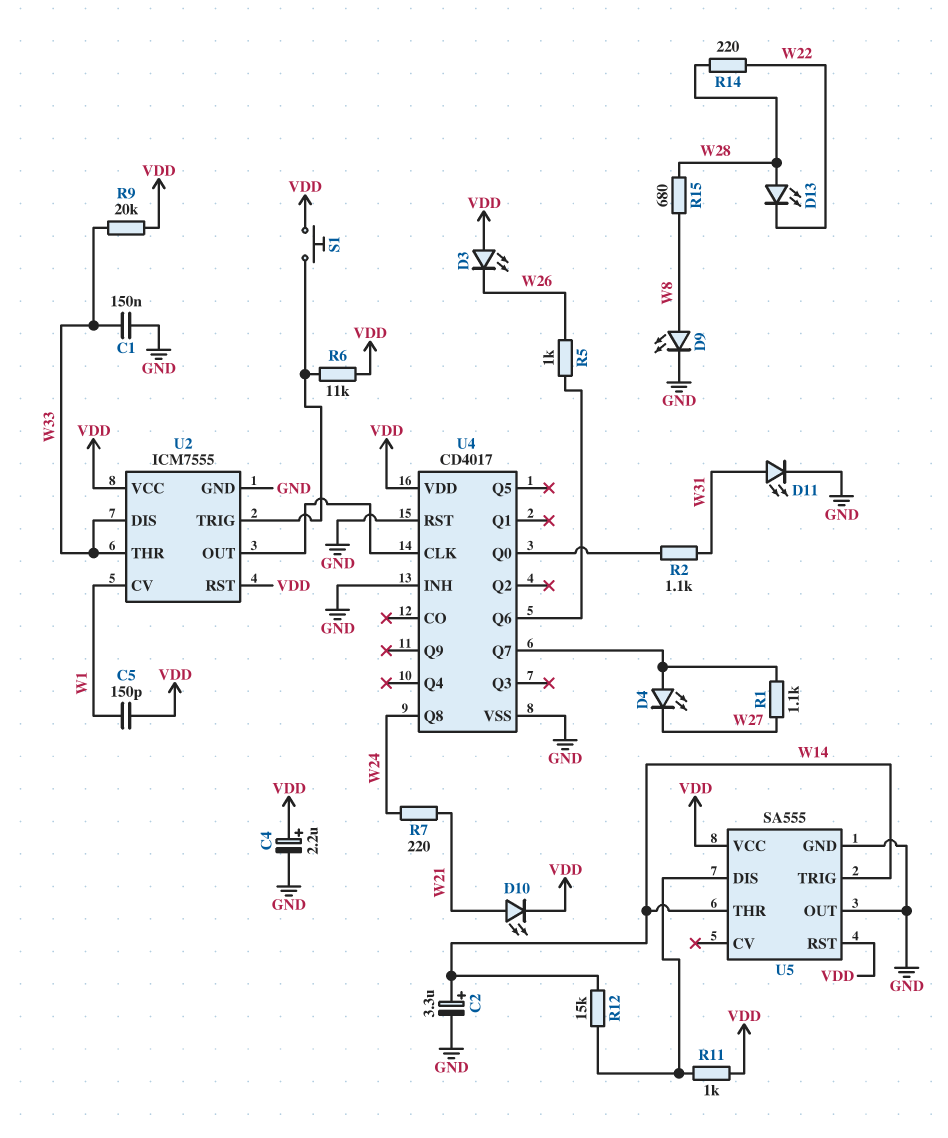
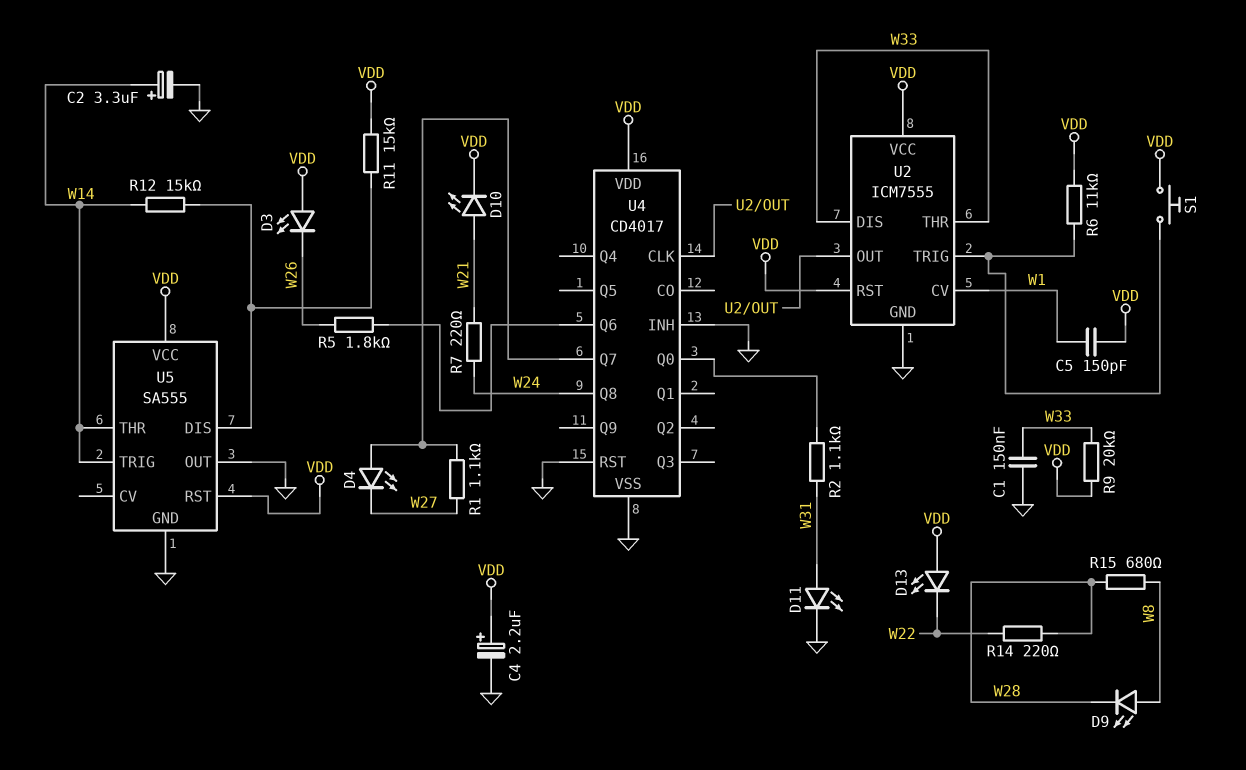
D9: LED (A W8, K GND) -> LED (A W8, K W28)
D13: LED (A W28, K W22) -> LED (A VDD, K W22)
R5: 1k (U4/Q6, W26) -> 1.8k (U4/Q6, W26)
R11: 1k (U5/DIS, VDD) -> 15k (U5/DIS, VDD)

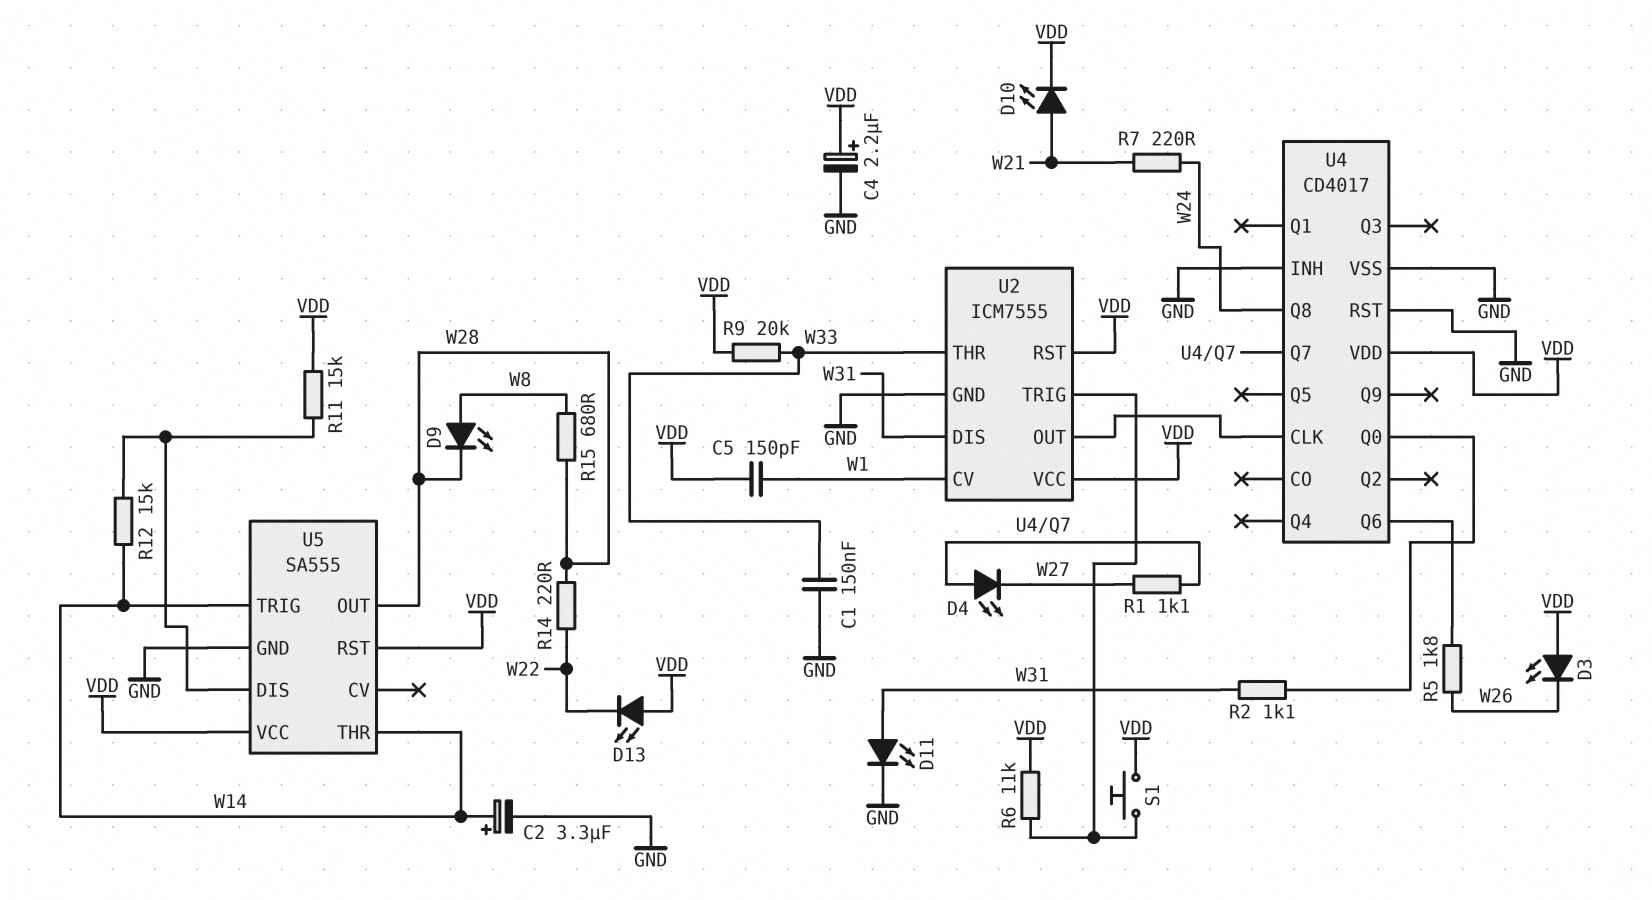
U2 pin DIS: W33 -> W31
U5 pin OUT: GND -> W28

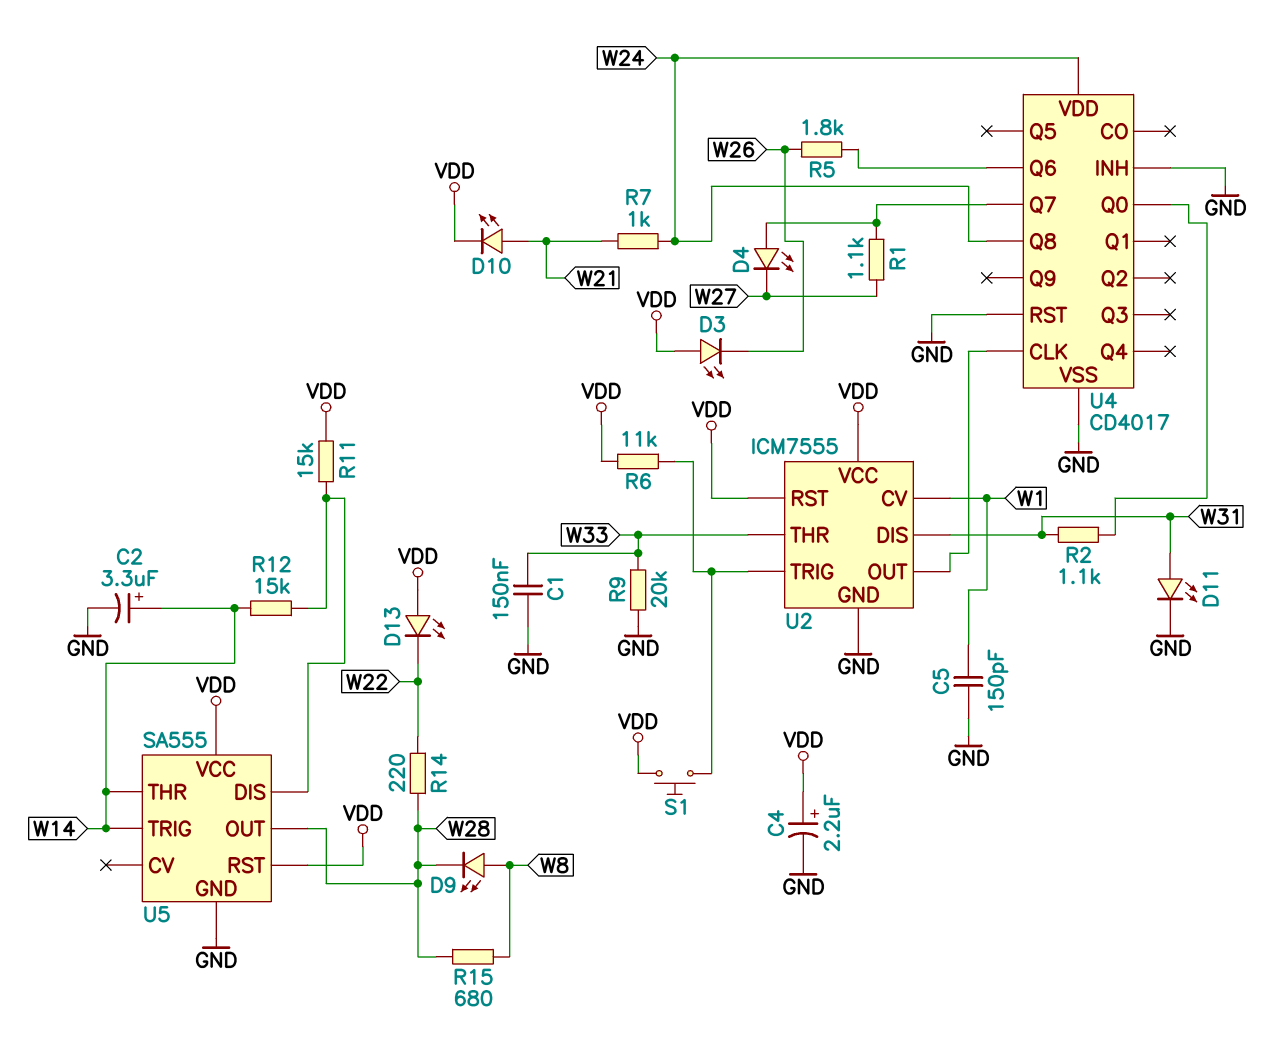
C5: 150pF (VDD, W1) -> 150pF (GND, W1)
R7: 220 (W21, W24) -> 1k (W21, W24)
R9: 20k (VDD, W33) -> 20k (GND, W33)
U4 pin VDD: VDD -> W24

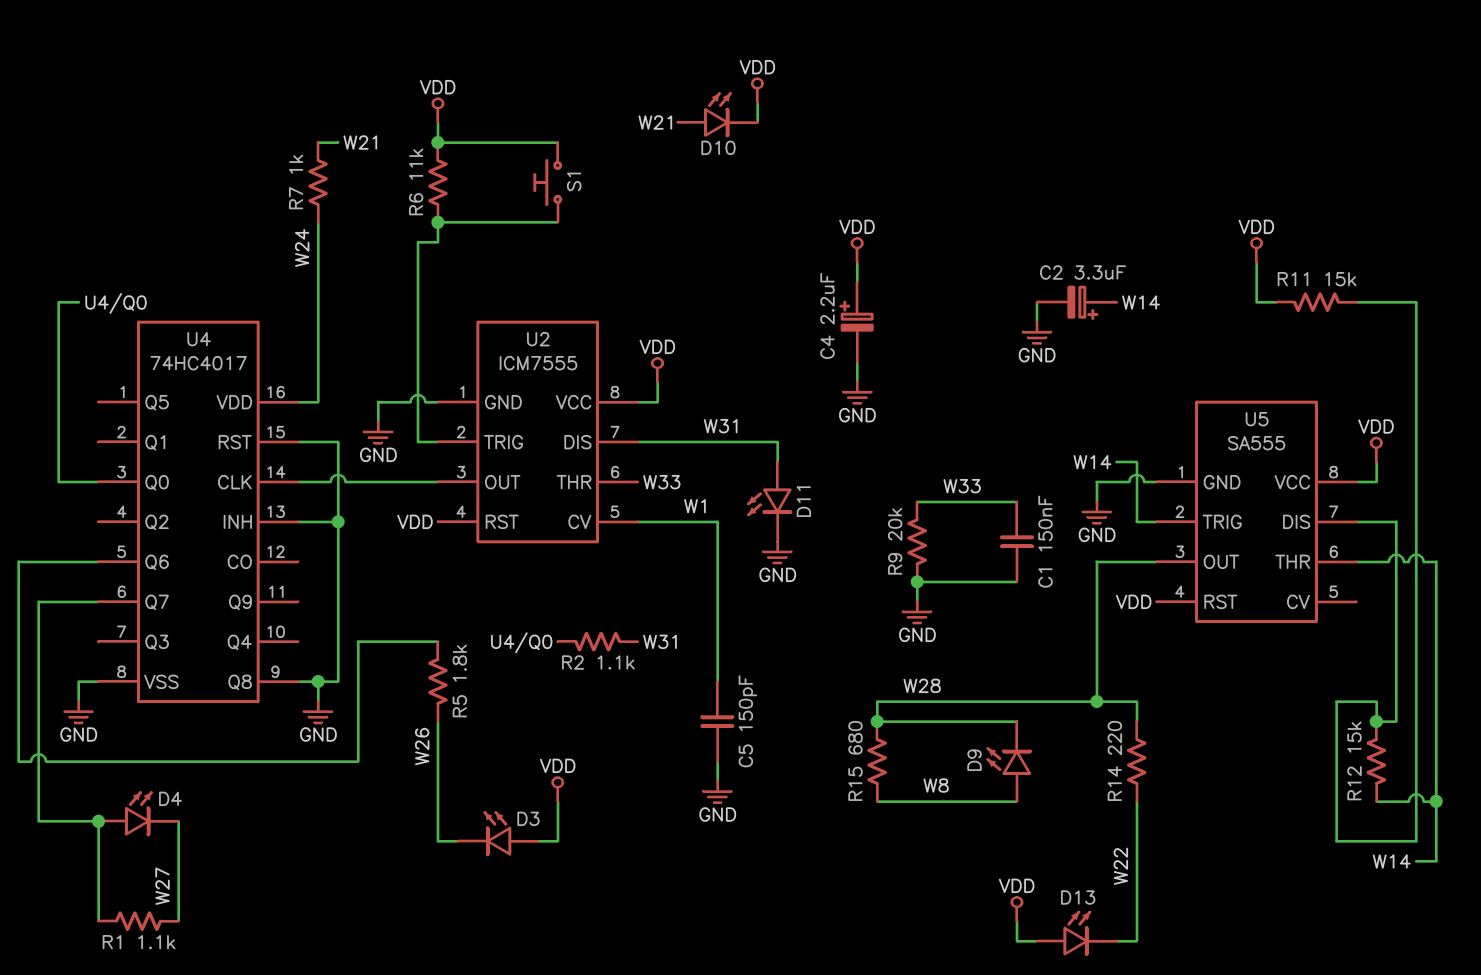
U4: CD4017 -> 74HC4017
U4 pin Q8: W24 -> GND

